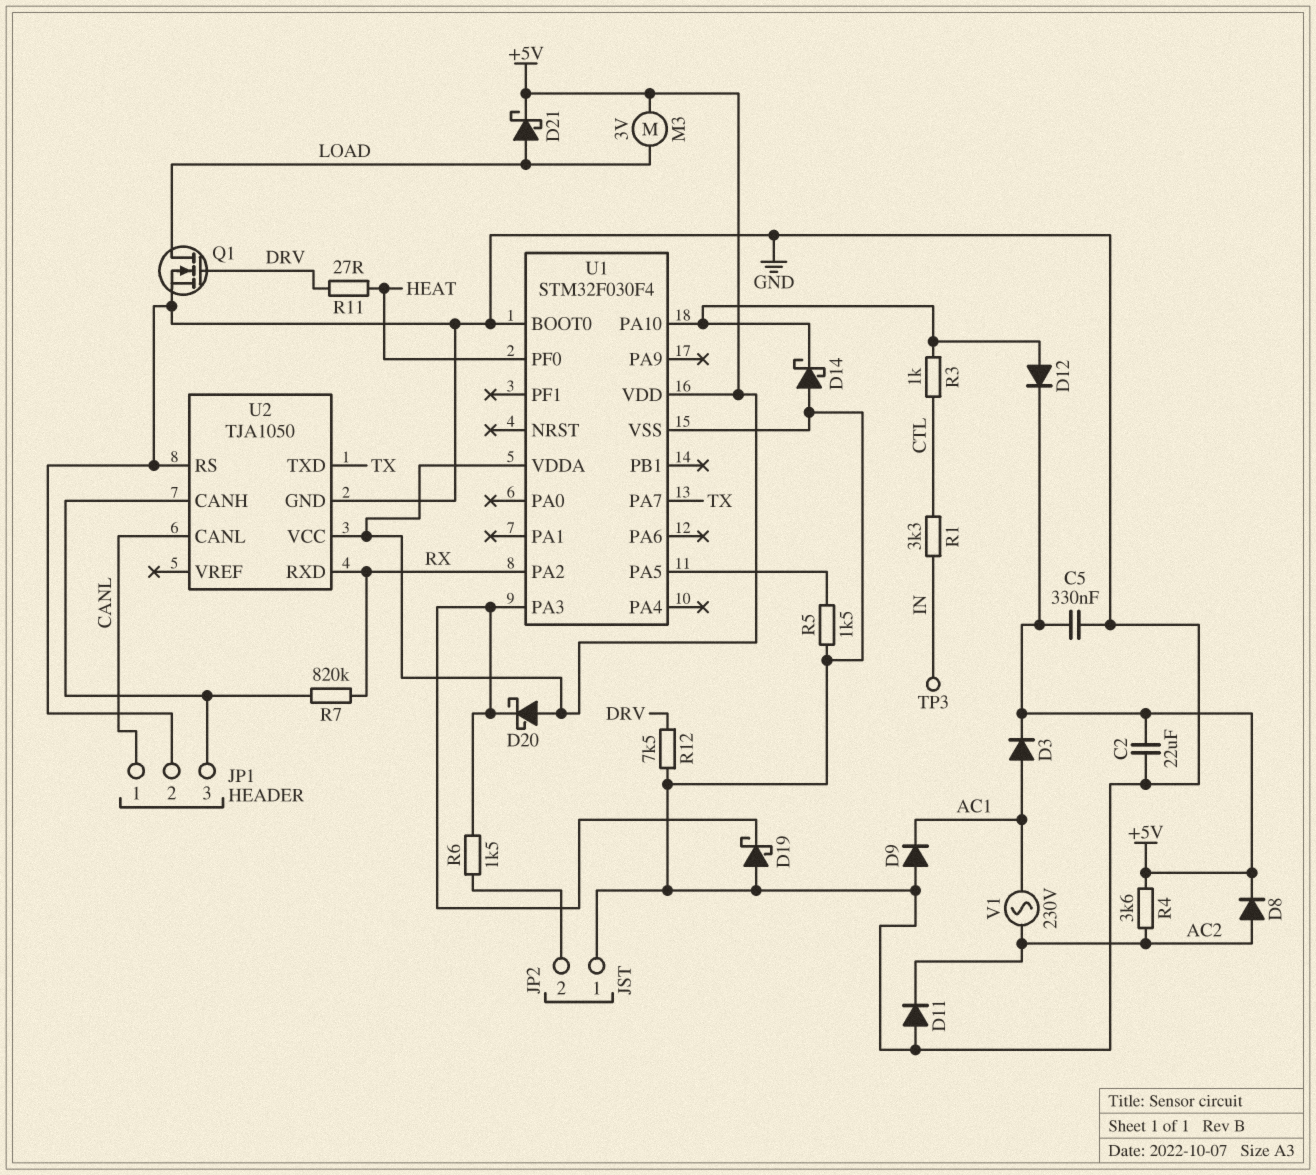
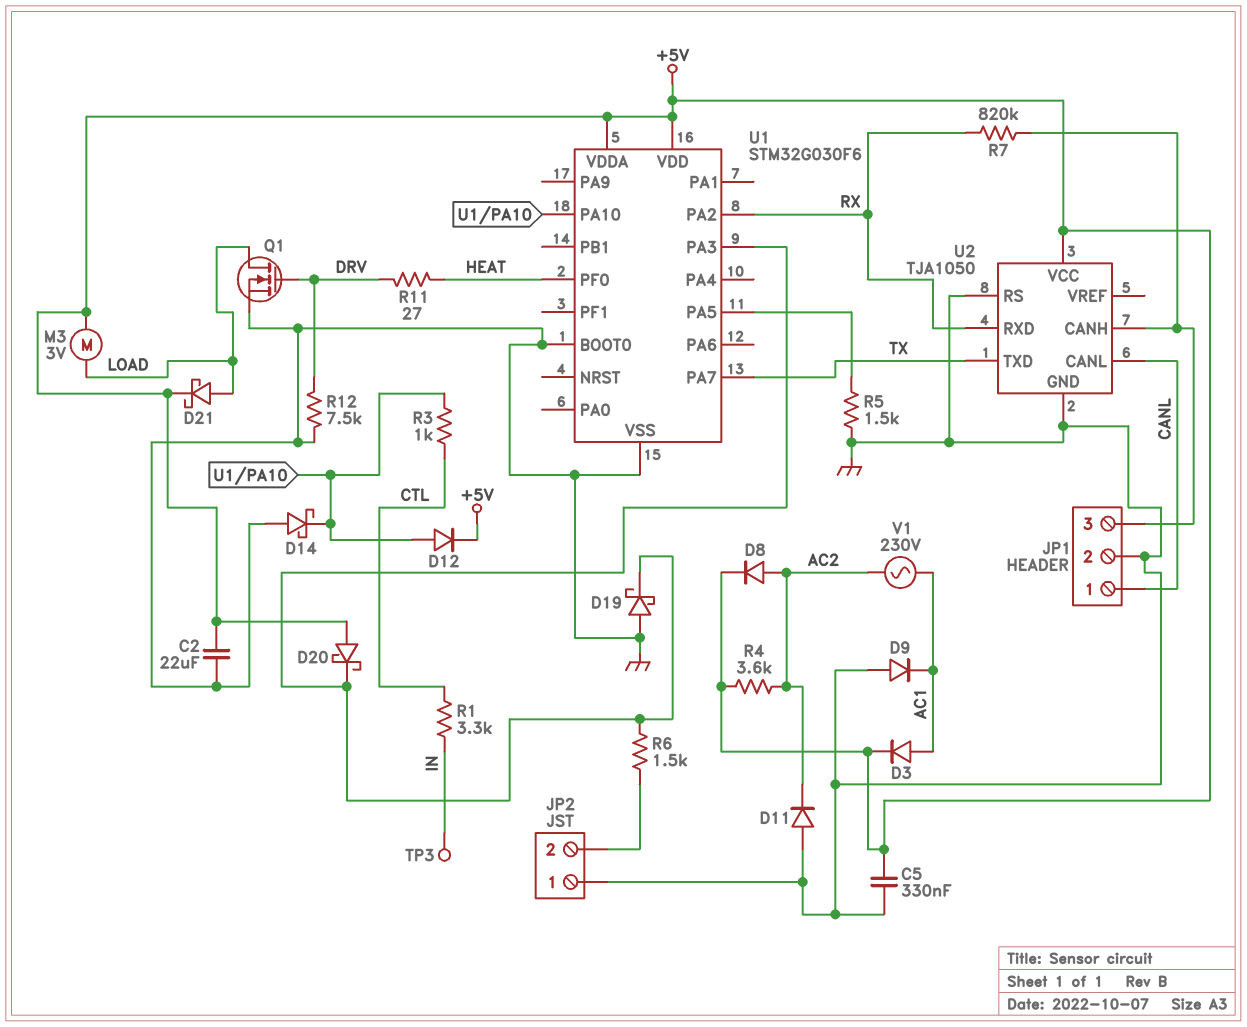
U1: STM32F030F4 -> STM32G030F6

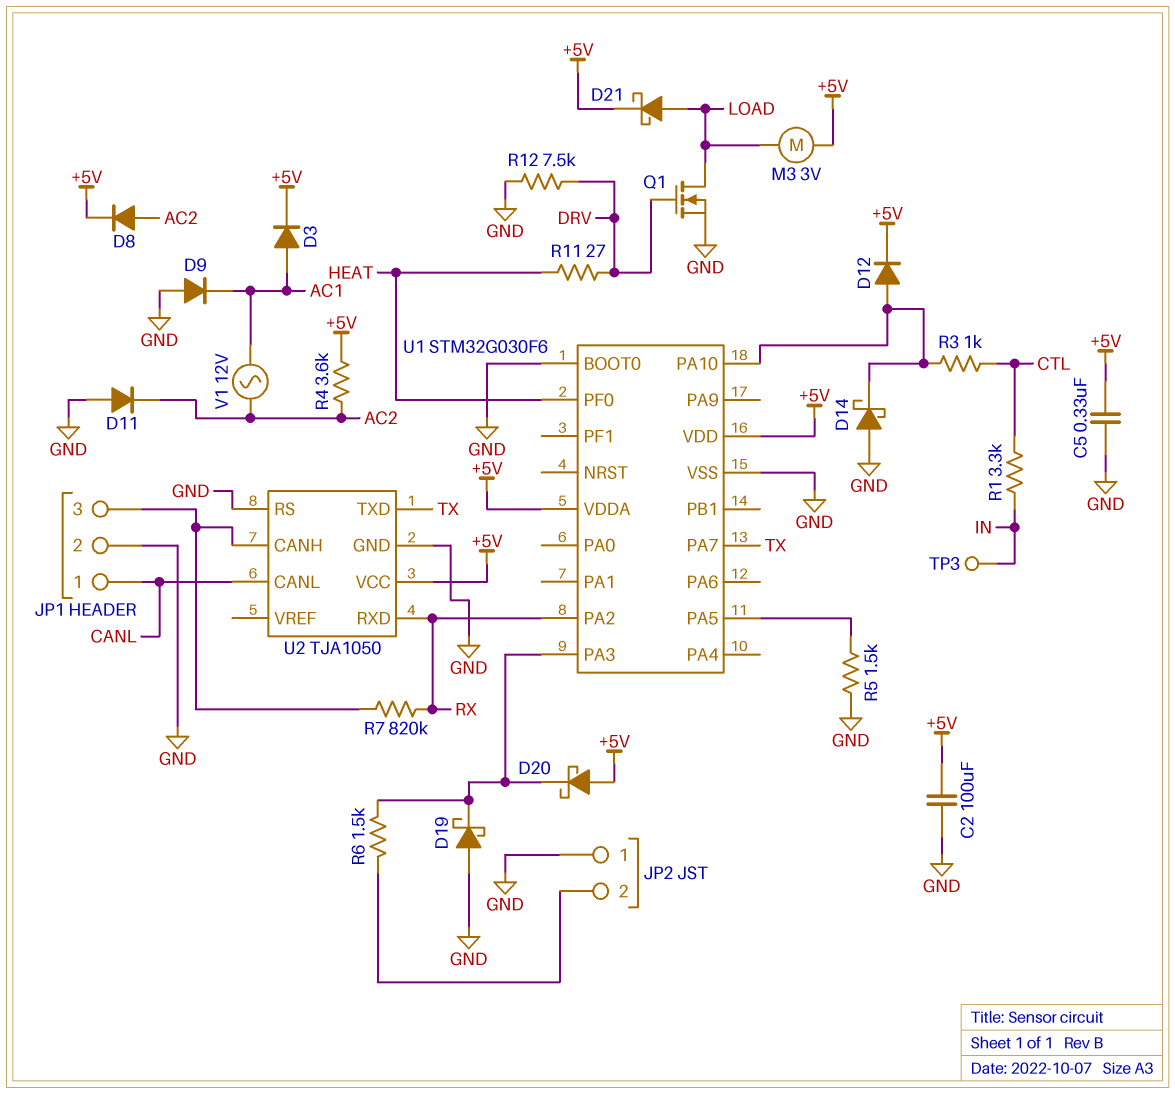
C2: 22uF (+5V, GND) -> 100uF (+5V, GND)
V1: AC 230V (AC1, AC2) -> AC 12V (AC1, AC2)

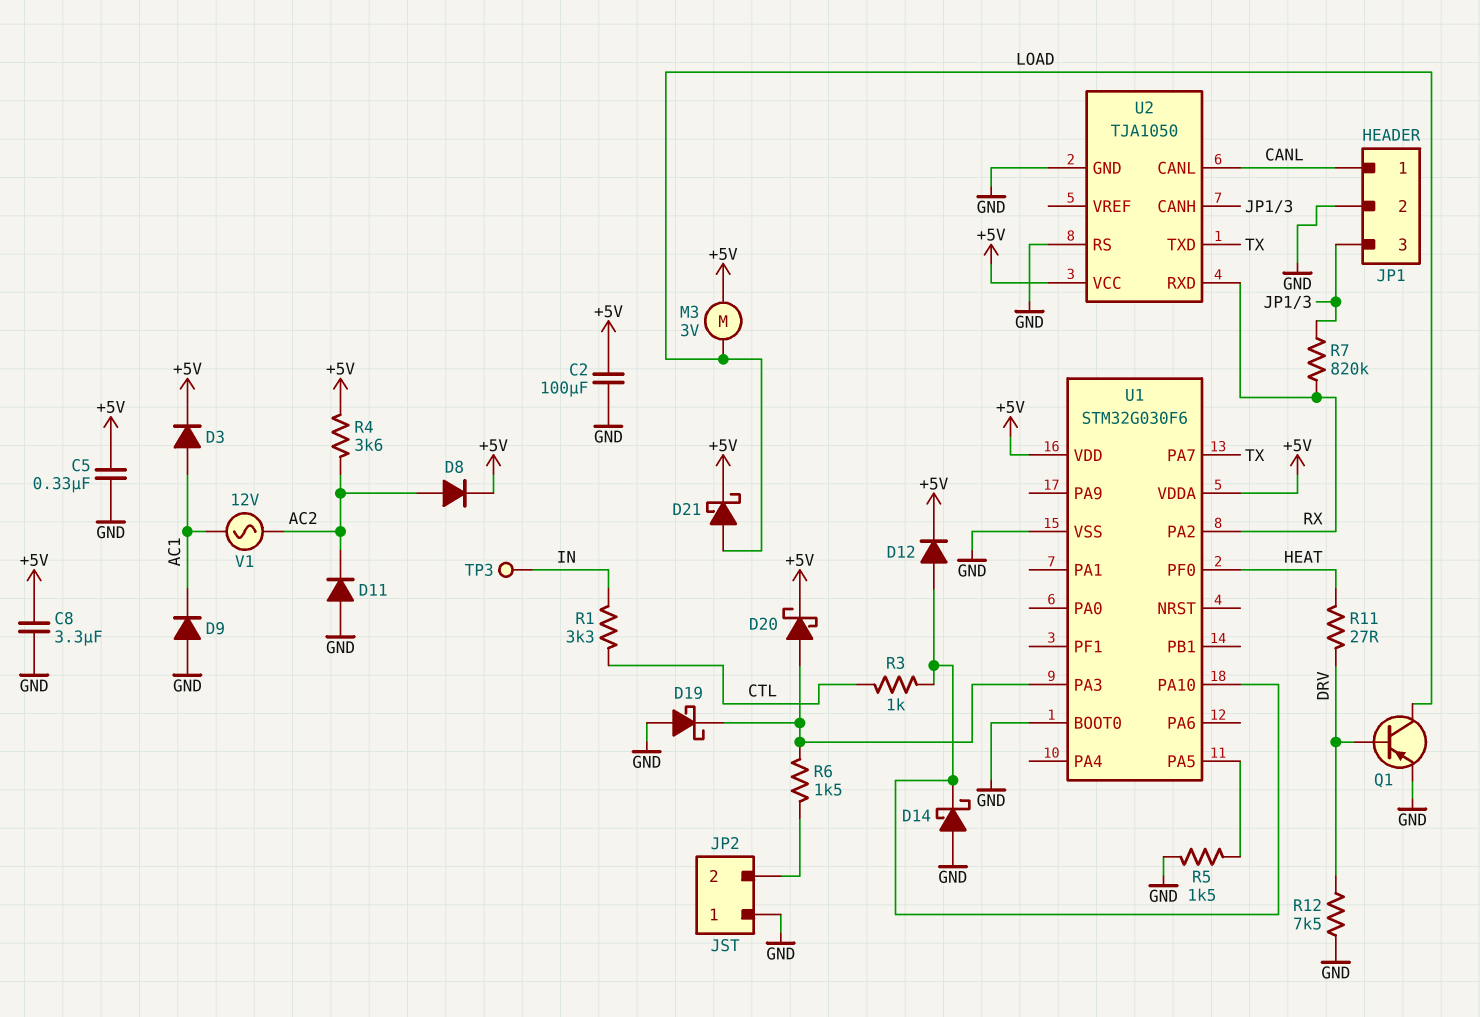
C8: none -> 3.3uF (+5V, GND)
D20: schottky (A +5V, K U1/PA3) -> schottky (A U1/PA3, K +5V)
Q1: NMOS (G DRV, D LOAD, S GND) -> PNP (B DRV, C LOAD, E GND)

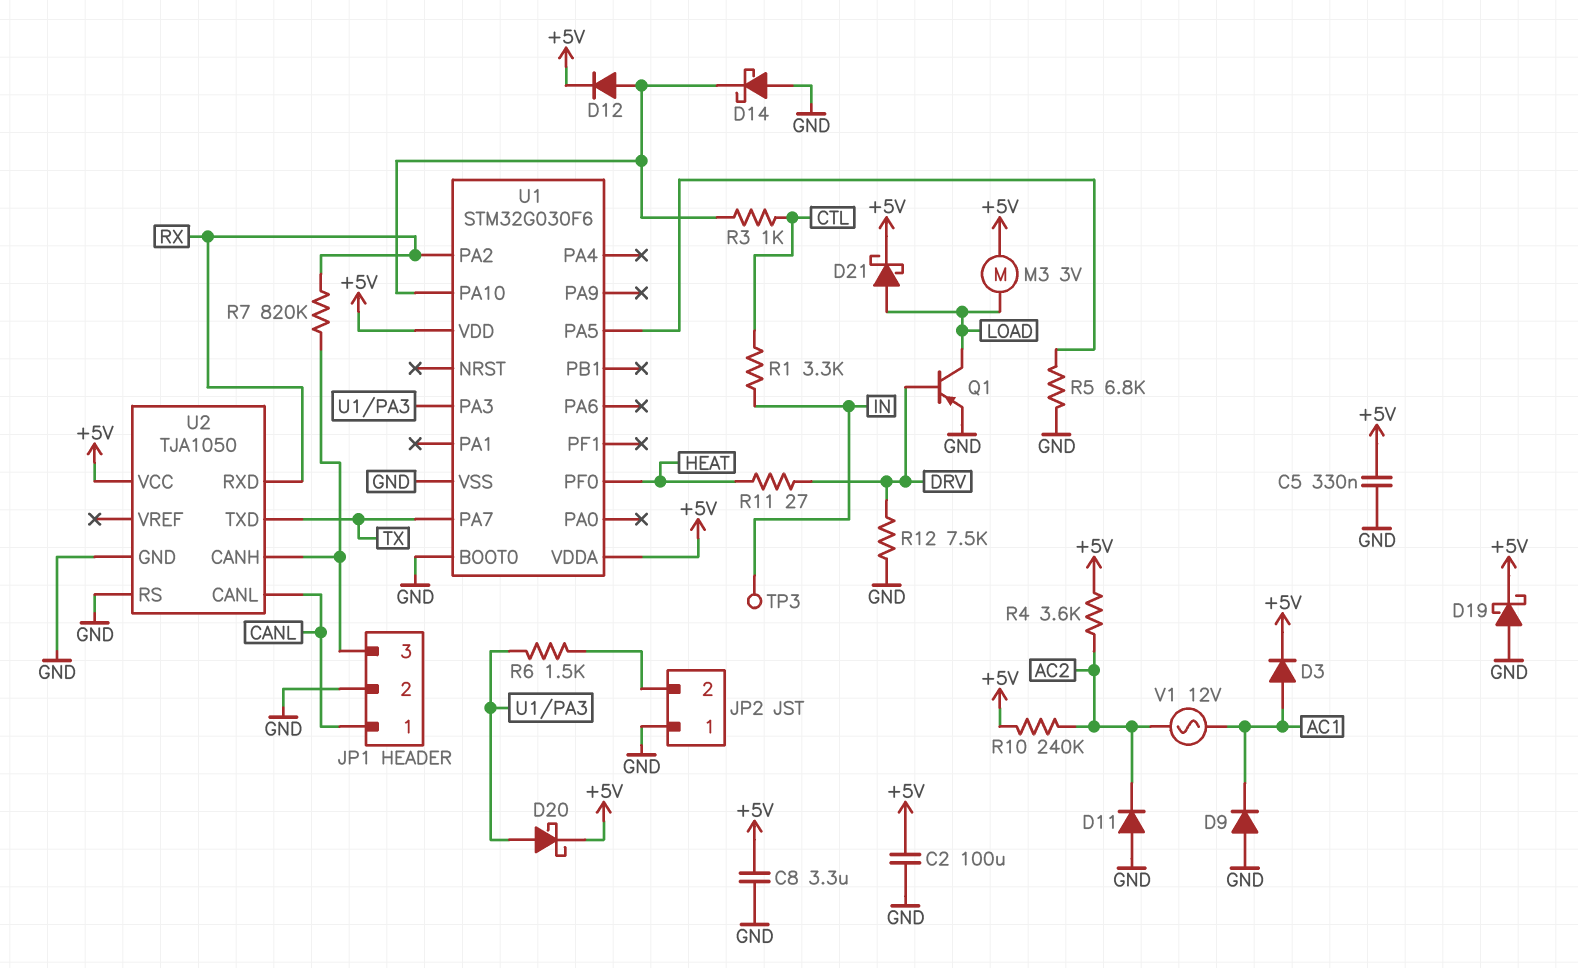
D8: diode (A AC2, K +5V) -> none
D19: schottky (A GND, K U1/PA3) -> schottky (A GND, K +5V)
R5: 1.5k (GND, U1/PA5) -> 6.8k (GND, U1/PA5)
R10: none -> 240k (+5V, AC2)

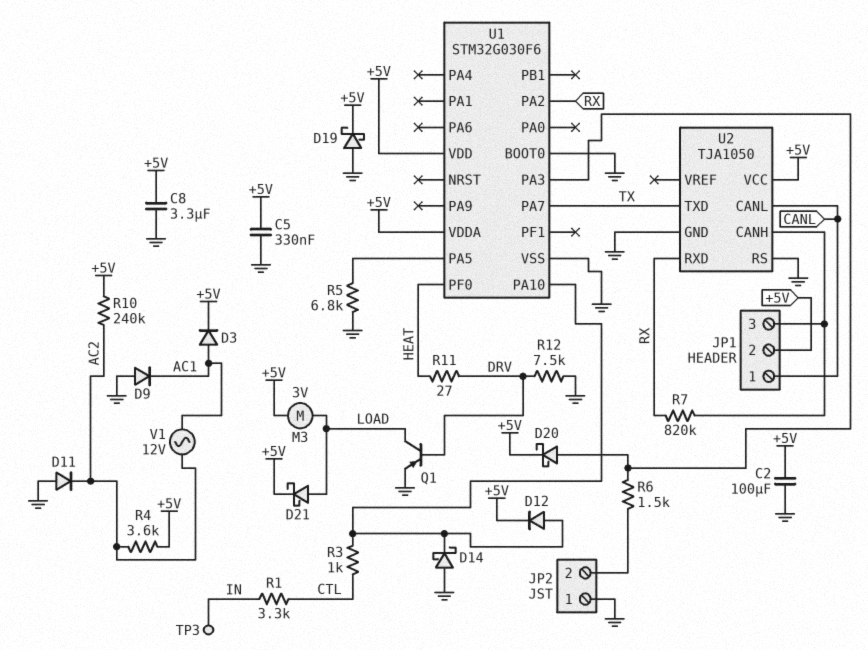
JP1 pin 2: GND -> +5V

